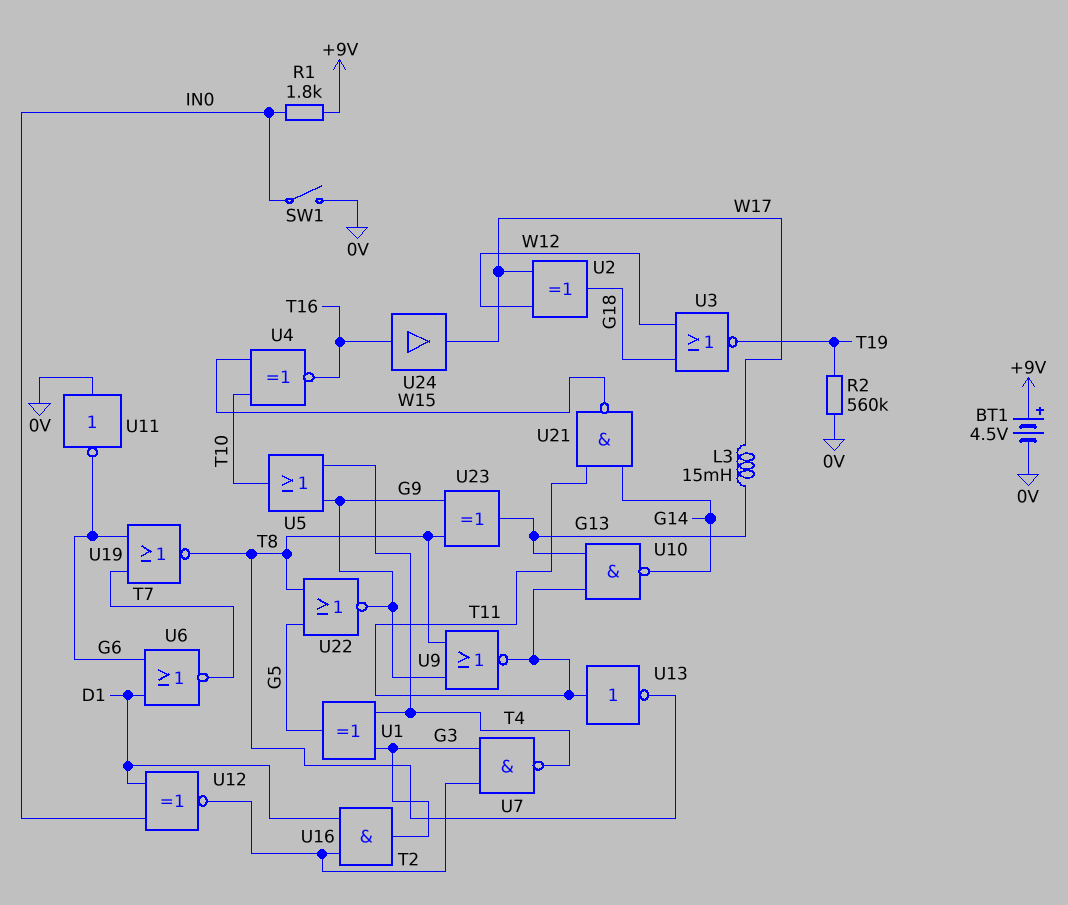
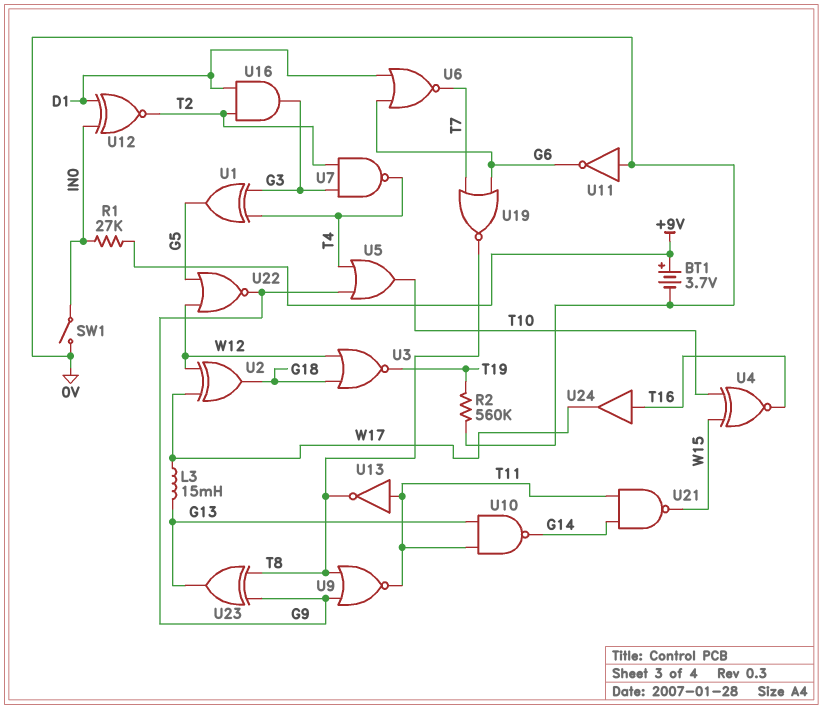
BT1: 4.5V (plus +9V, minus 0V) -> 3.7V (plus +9V, minus 0V)
R1: 1.8k (+9V, IN0) -> 27k (+9V, IN0)
U22: NOR (in G5, in T8, out G9) -> NOR (in G5, in W12, out G9)

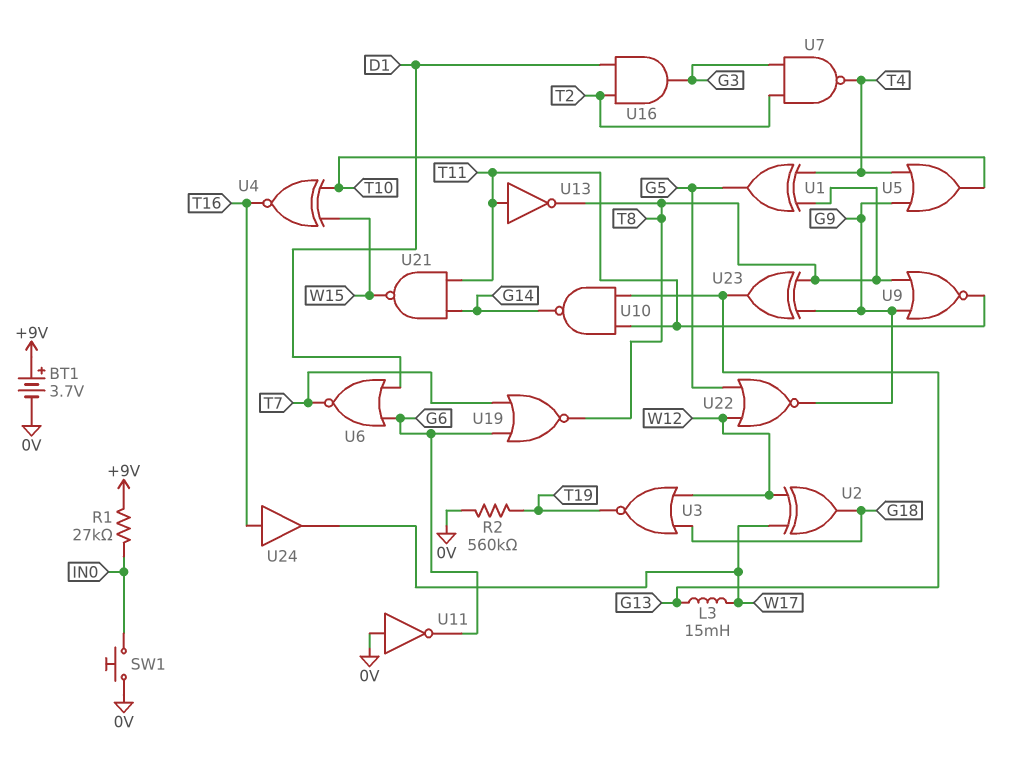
SW1: switch (0V, IN0) -> button (0V, IN0)
U1: XOR (in G3, in T4, out G5) -> XOR (in T4, in T8, out G5)
U12: XNOR (in D1, in IN0, out T2) -> none

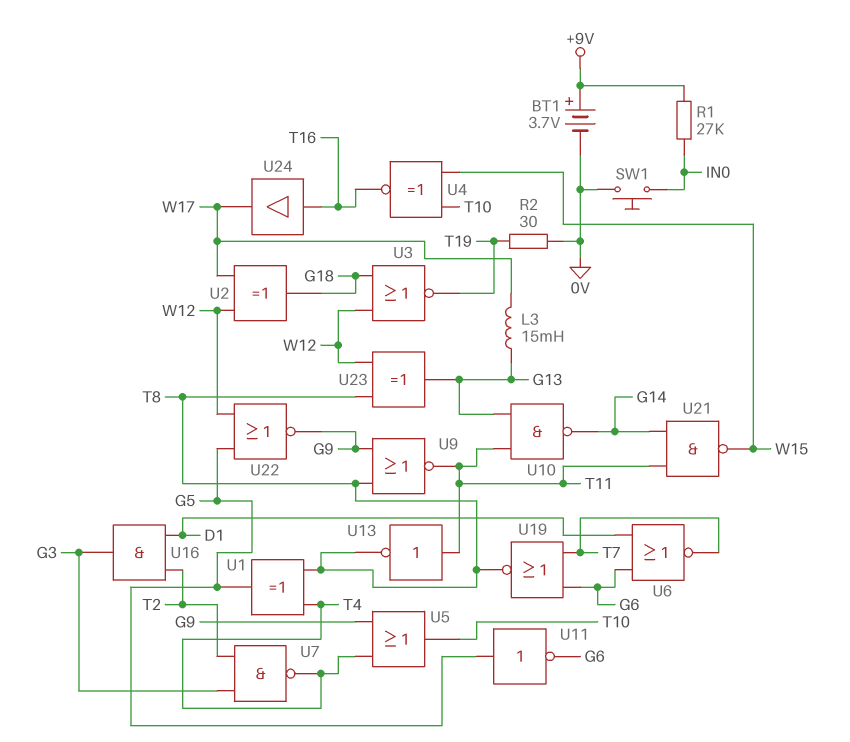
R2: 560k (0V, T19) -> 30 (0V, T19)
U11: NOT (in 0V, out G6) -> NOT (in G5, out G6)
U23: XOR (in G9, in T8, out G13) -> XOR (in T8, in W12, out G13)

